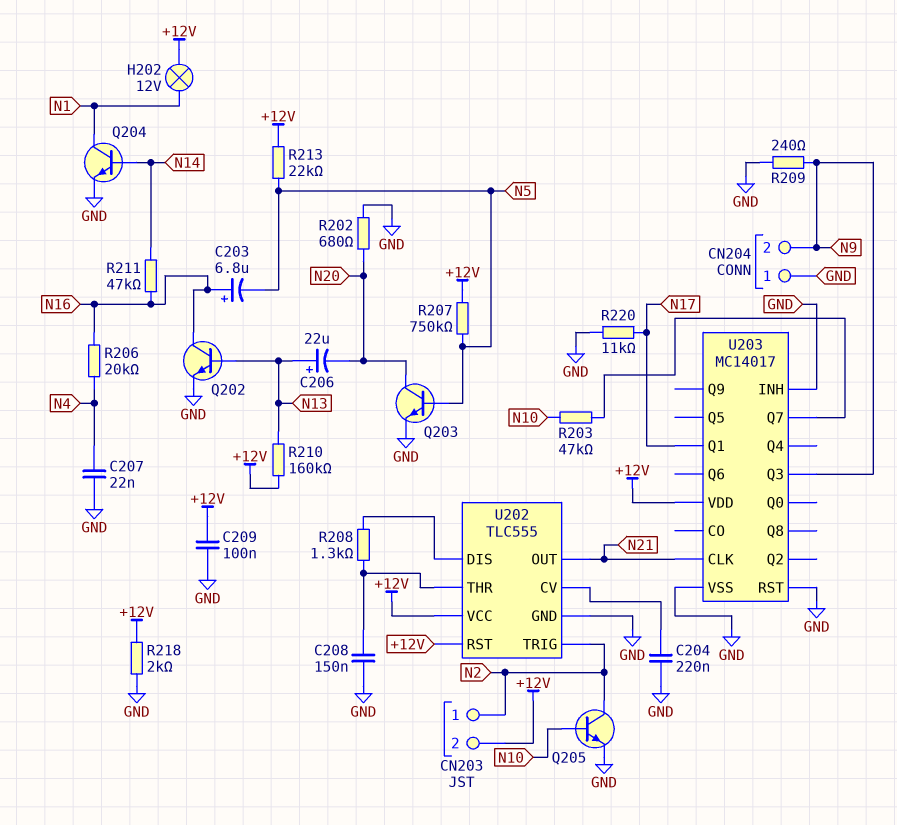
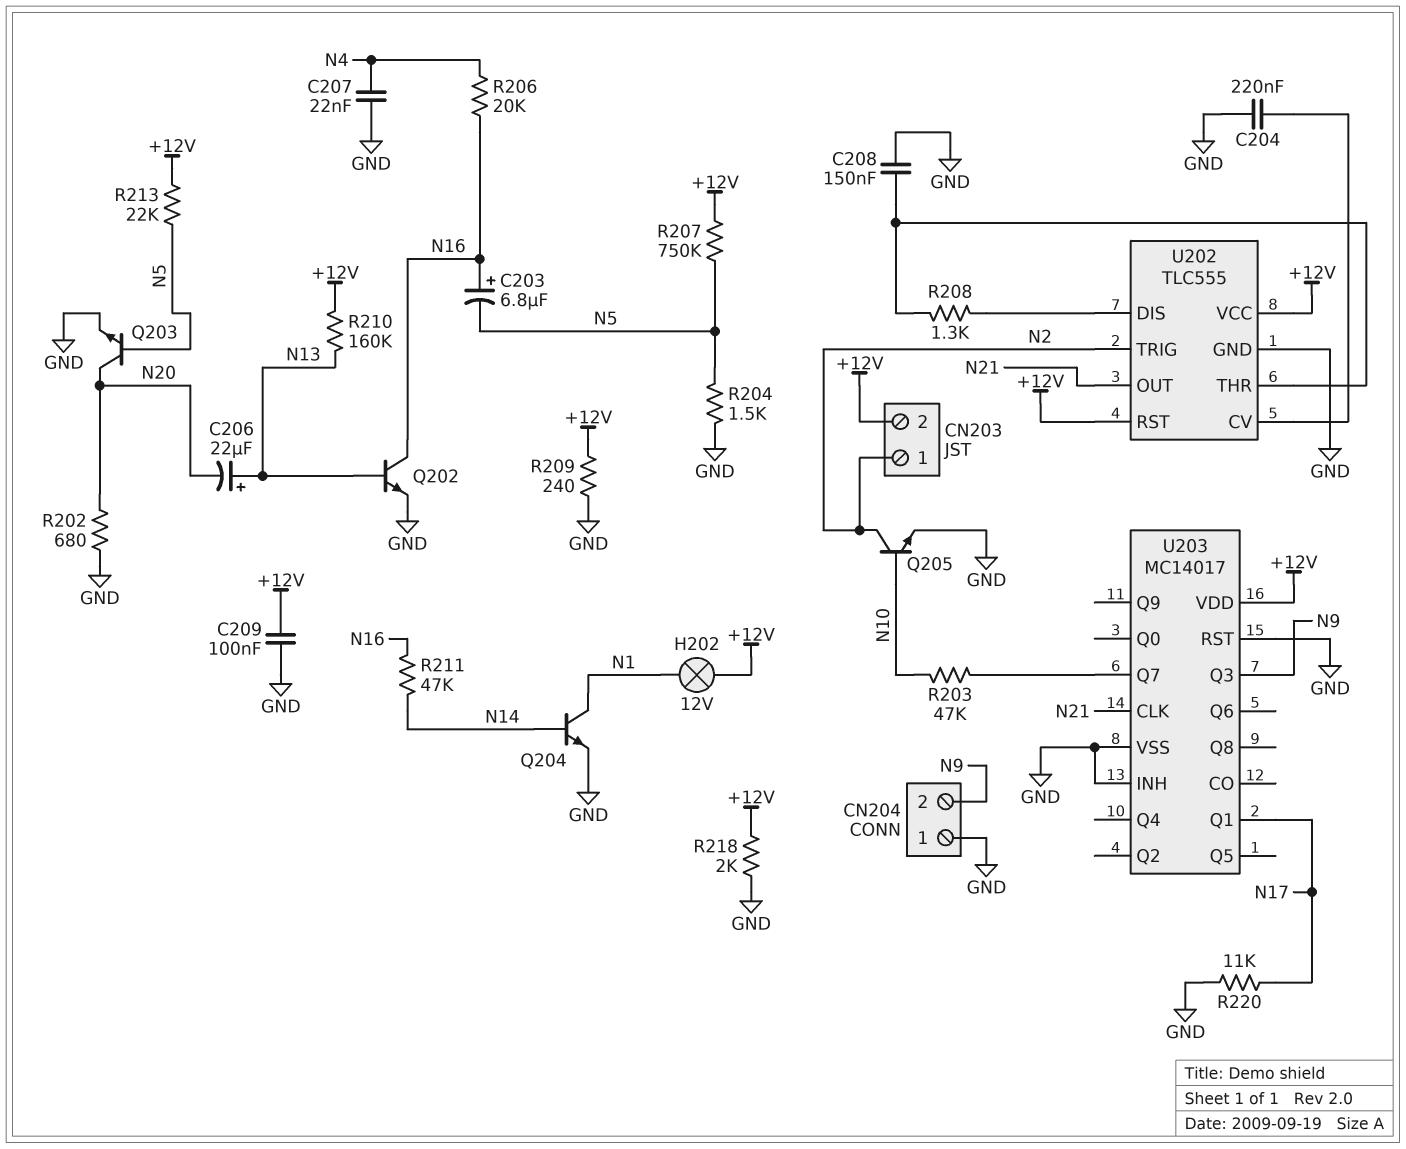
R204: none -> 1.5k (GND, N5)
R209: 240 (GND, N9) -> 240 (+12V, GND)

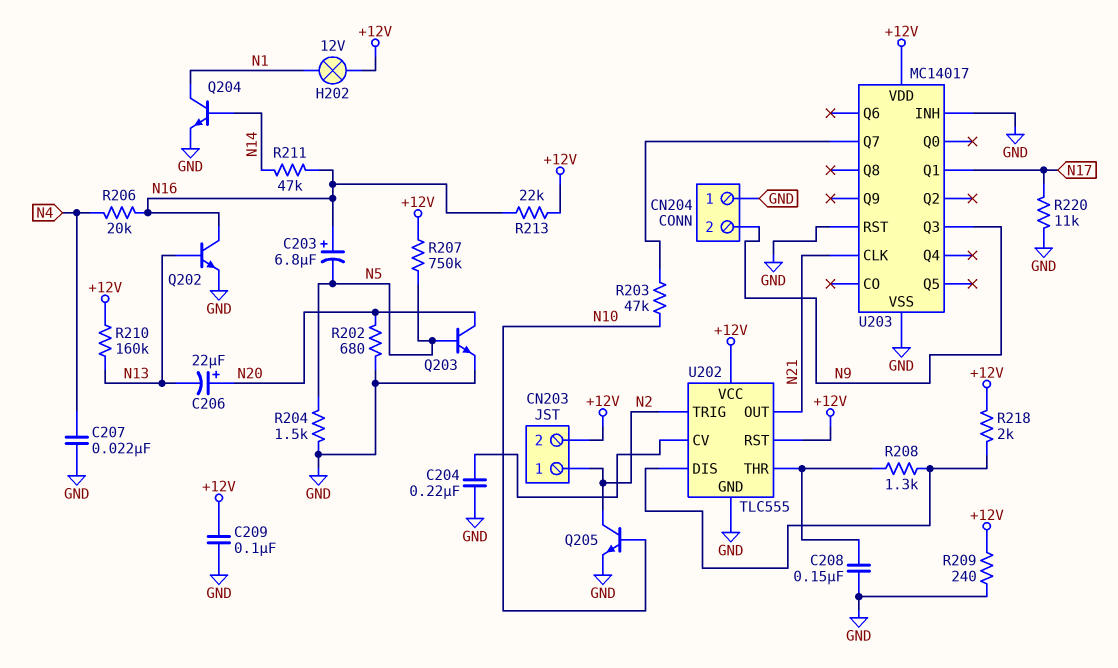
C206: 22uF (plus N13, minus N20) -> 22uF (plus N20, minus N13)
R213: 22k (+12V, N5) -> 22k (+12V, N16)
R218: 2k (+12V, GND) -> 2k (+12V, U202/DIS)

